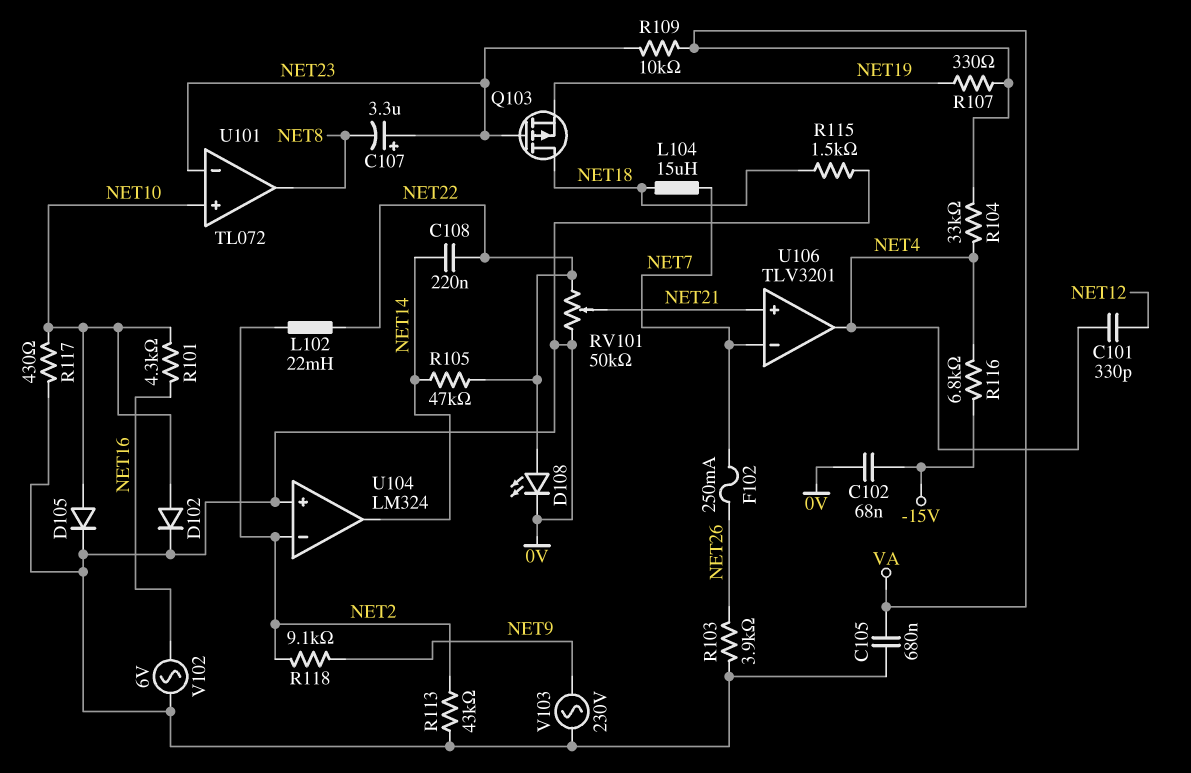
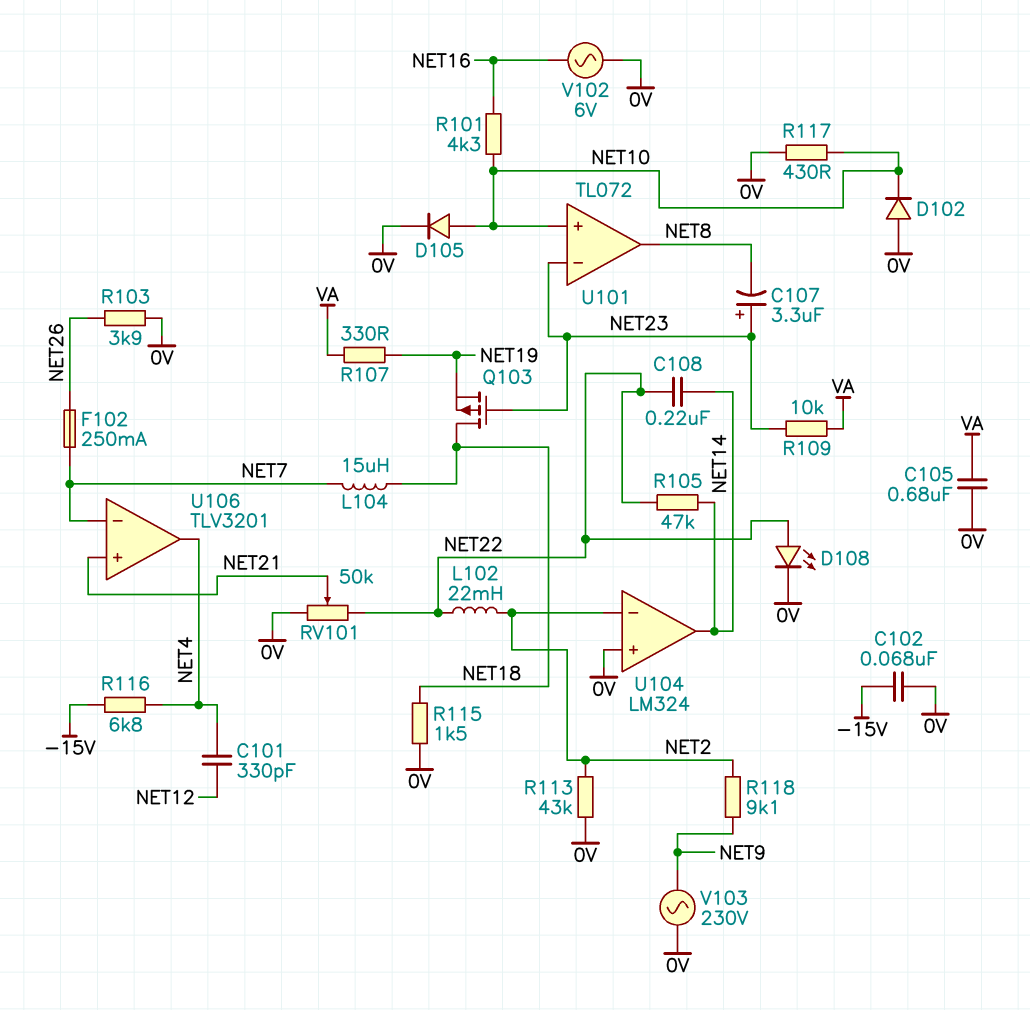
D102: diode (A NET10, K 0V) -> diode (A 0V, K NET10)
R104: 33k (NET4, VA) -> none

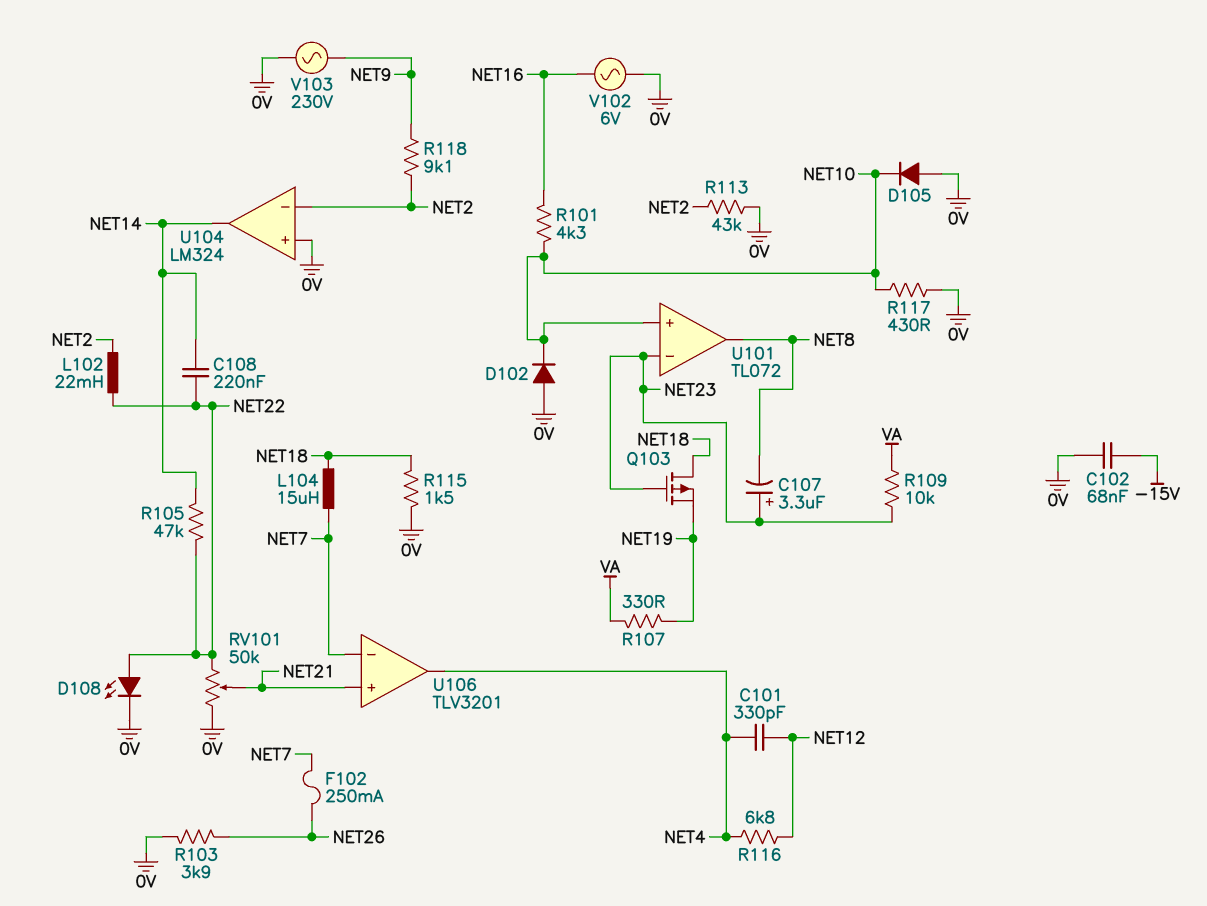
C105: 680nF (0V, VA) -> none
D105: diode (A NET10, K 0V) -> diode (A 0V, K NET10)
R116: 6.8k (-15V, NET4) -> 6.8k (NET4, NET12)

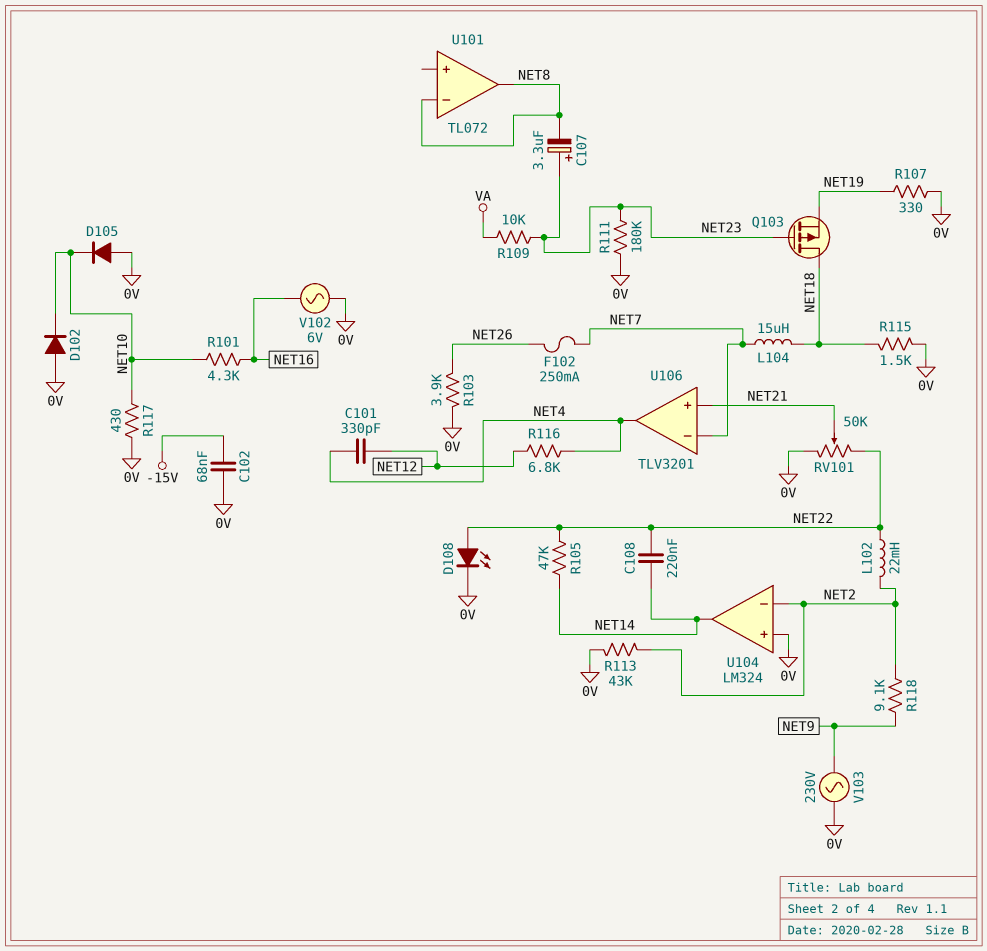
R107: 330 (NET19, VA) -> 330 (0V, NET19)
R111: none -> 180k (0V, NET23)
U101 pin in+: NET10 -> none
U101 pin in-: NET23 -> NET8

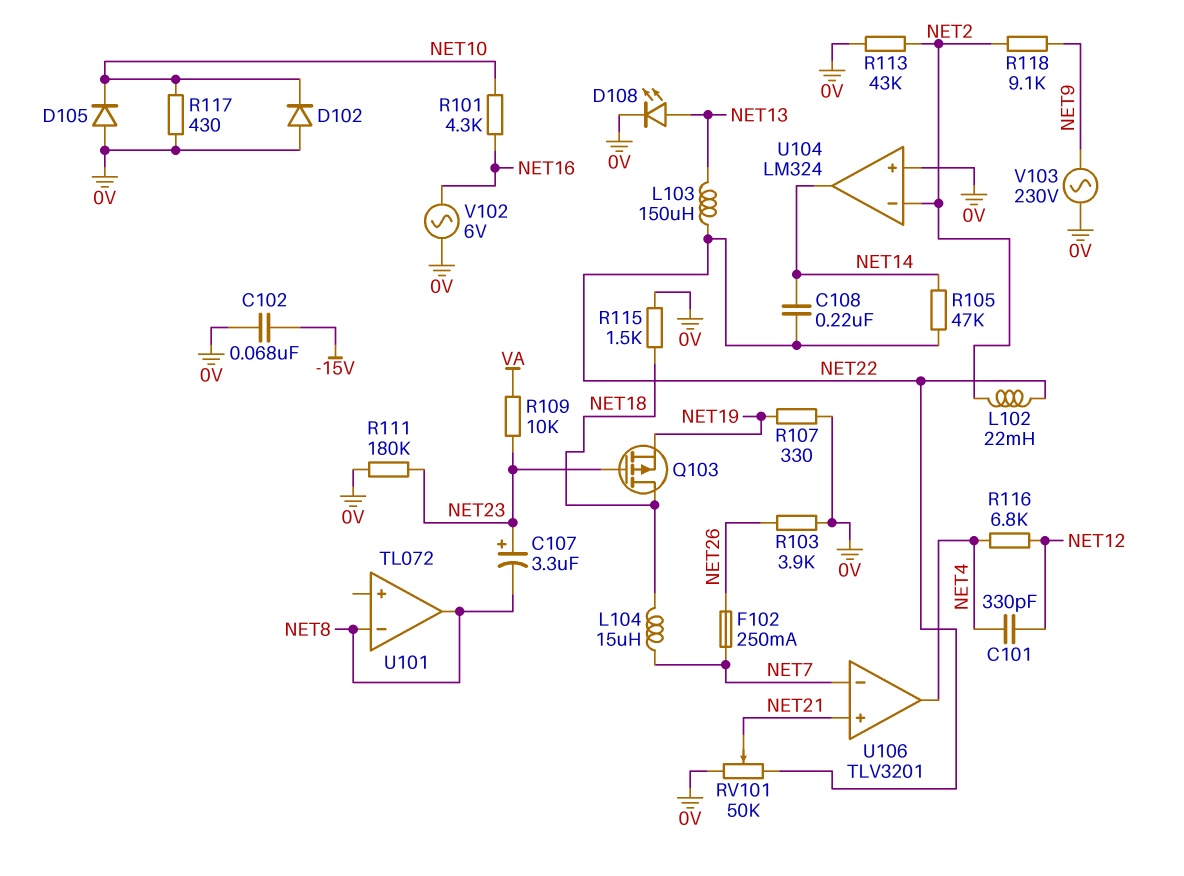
D108: LED (A NET22, K 0V) -> LED (A NET13, K 0V)
L103: none -> 150uH (NET13, NET22)

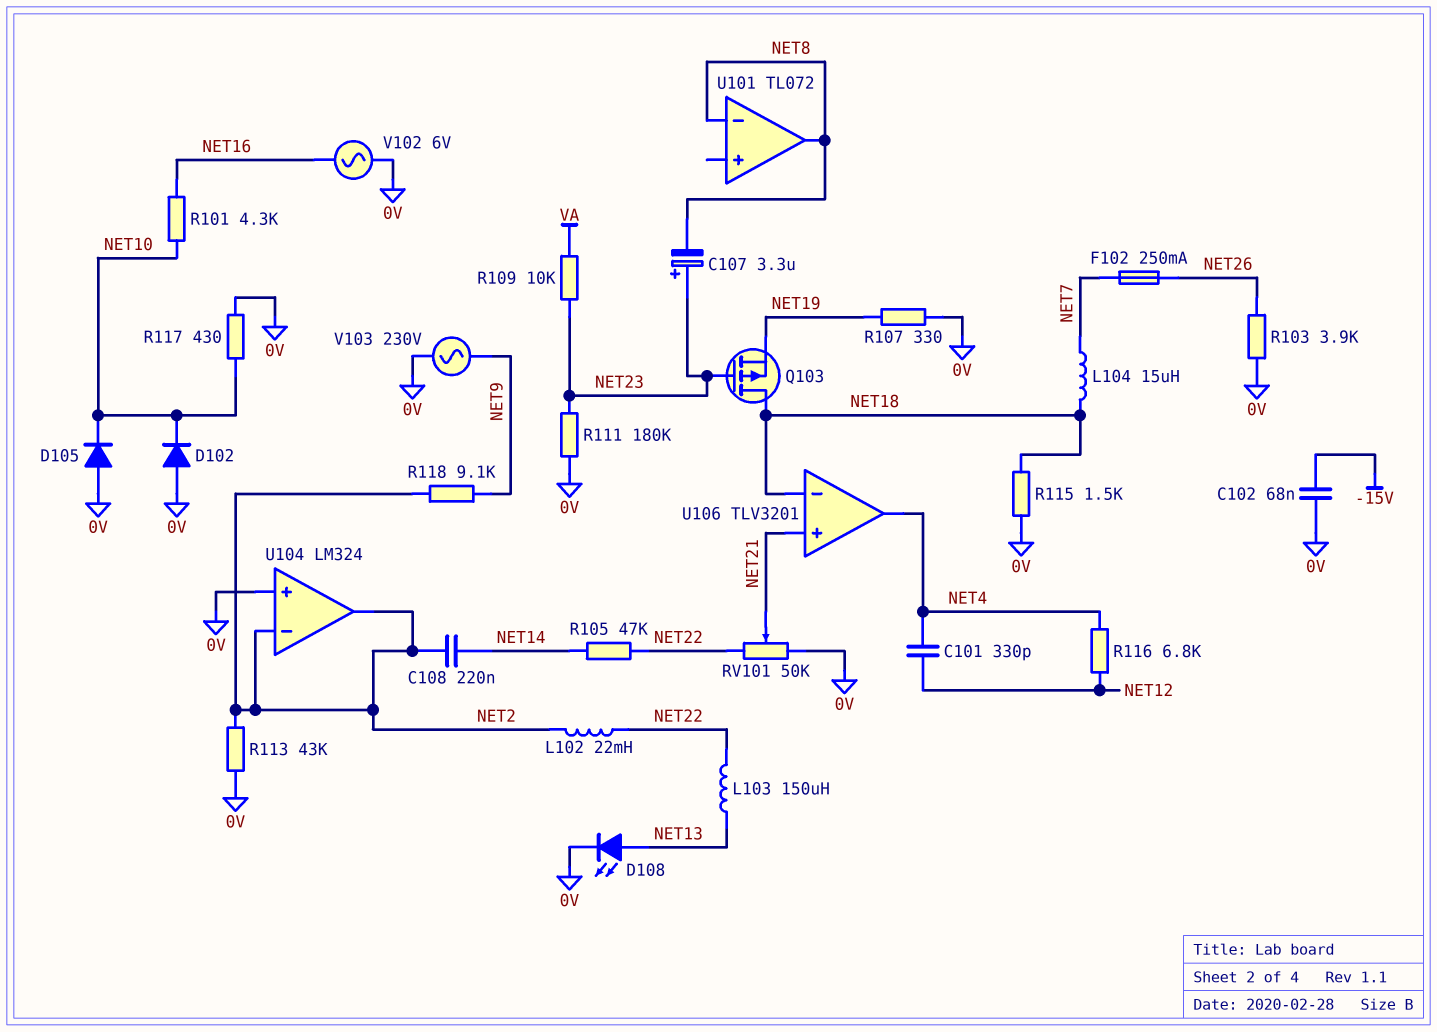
C108: 220nF (NET14, NET22) -> 220nF (NET2, NET14)
U104 pin out: NET14 -> NET2
U106 pin in-: NET7 -> NET18

